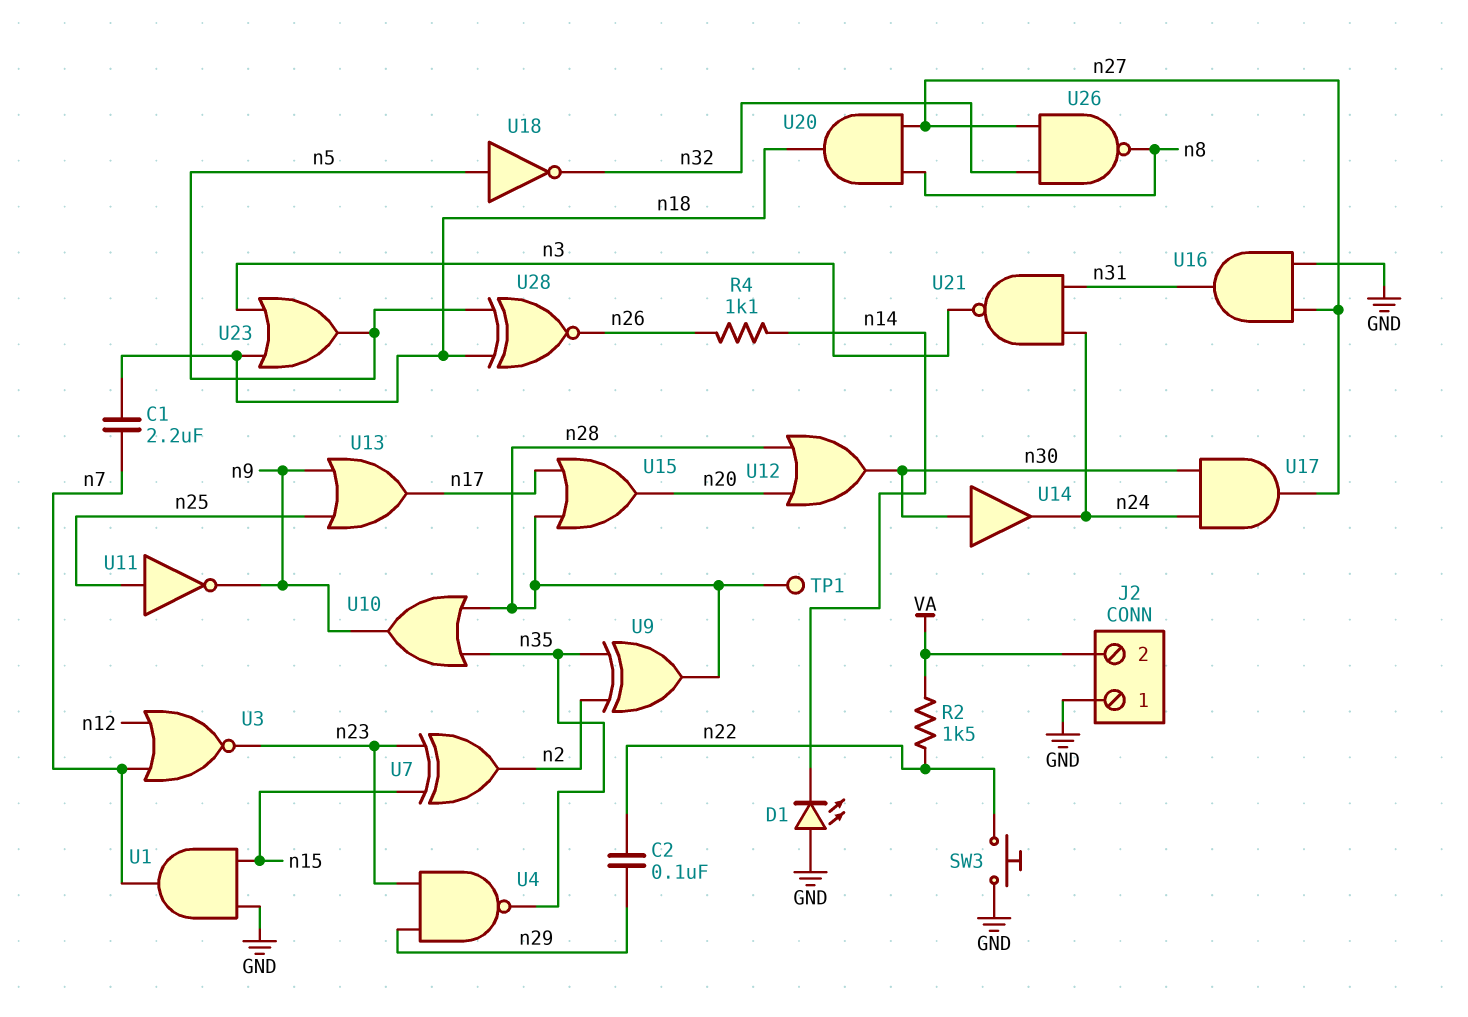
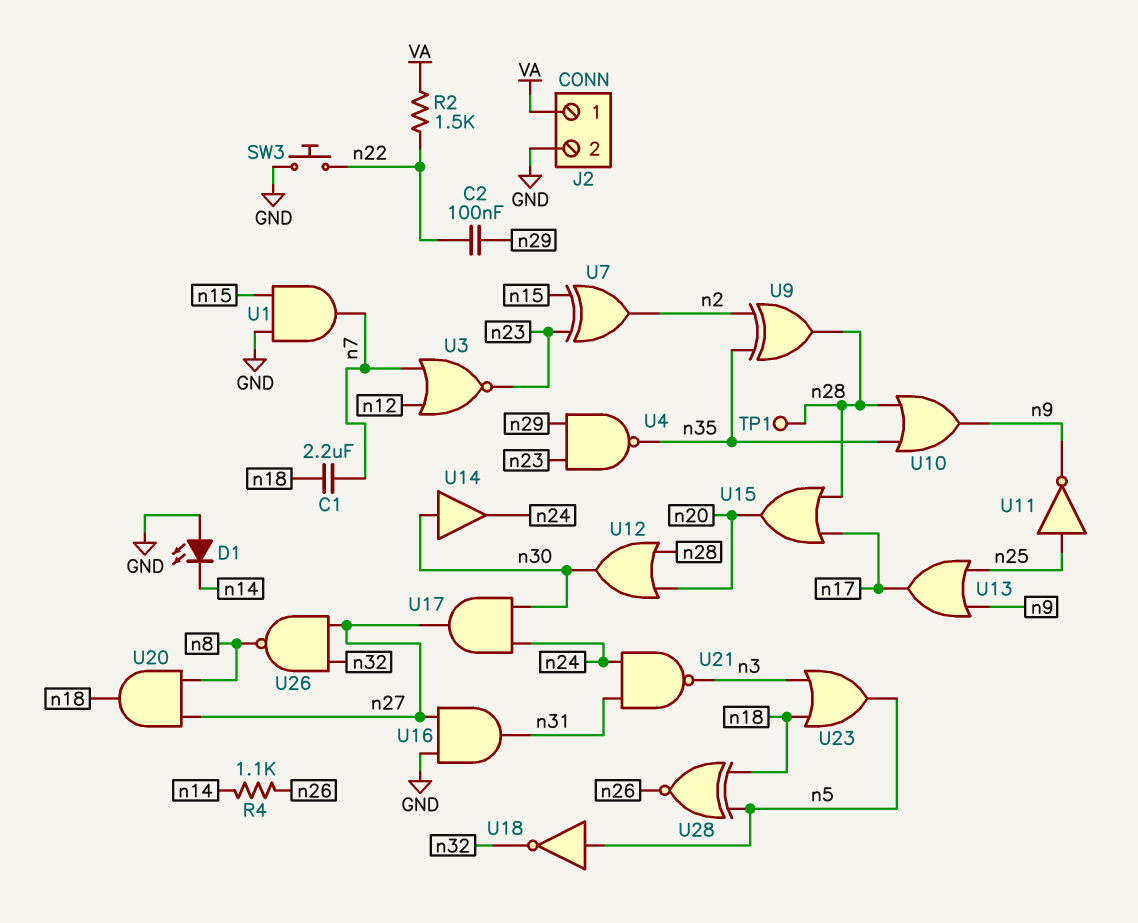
J2 pin 1: GND -> VA
J2 pin 2: VA -> GND

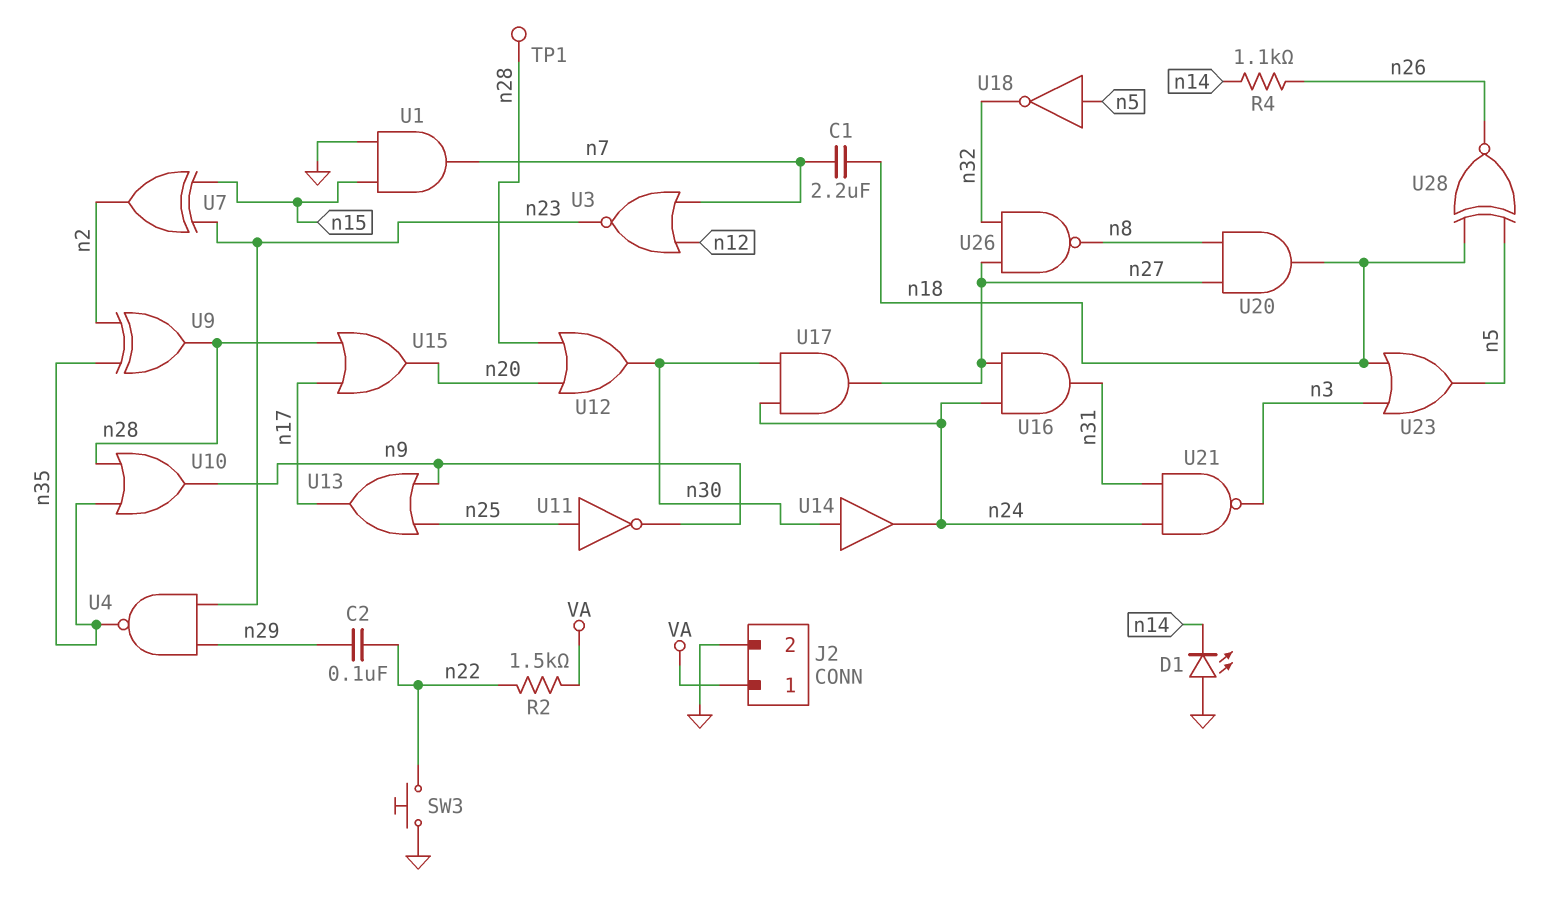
U16: AND (in GND, in n27, out n31) -> AND (in n24, in n27, out n31)

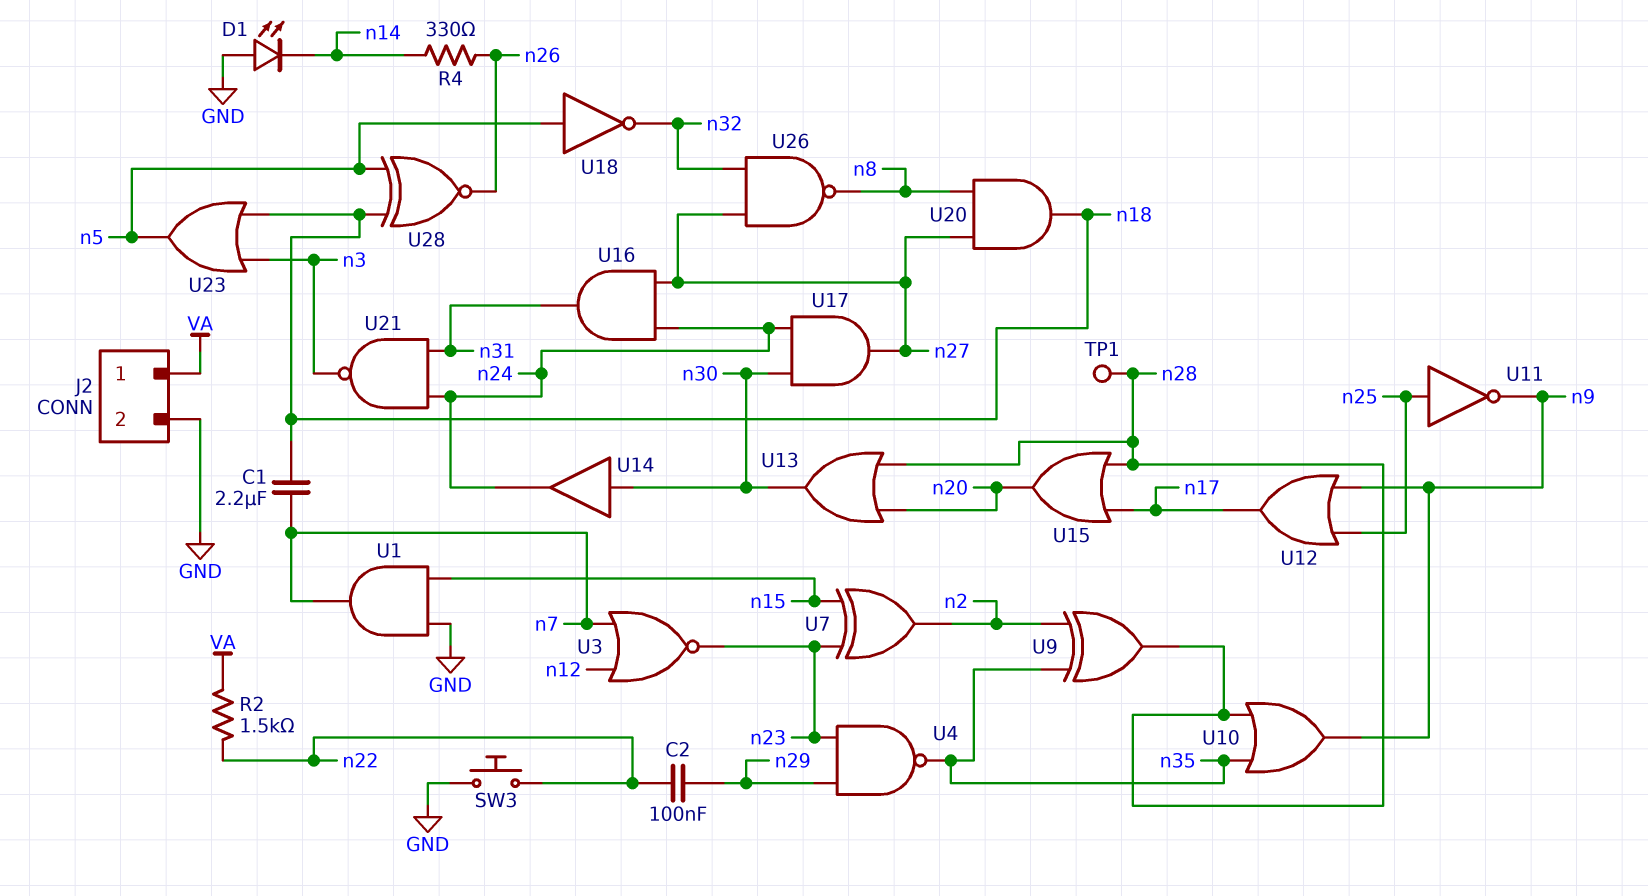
R4: 1.1k (n14, n26) -> 330 (n14, n26)
U12: OR (in n20, in n28, out n30) -> OR (in n9, in n25, out n17)
U13: OR (in n9, in n25, out n17) -> OR (in n20, in n28, out n30)

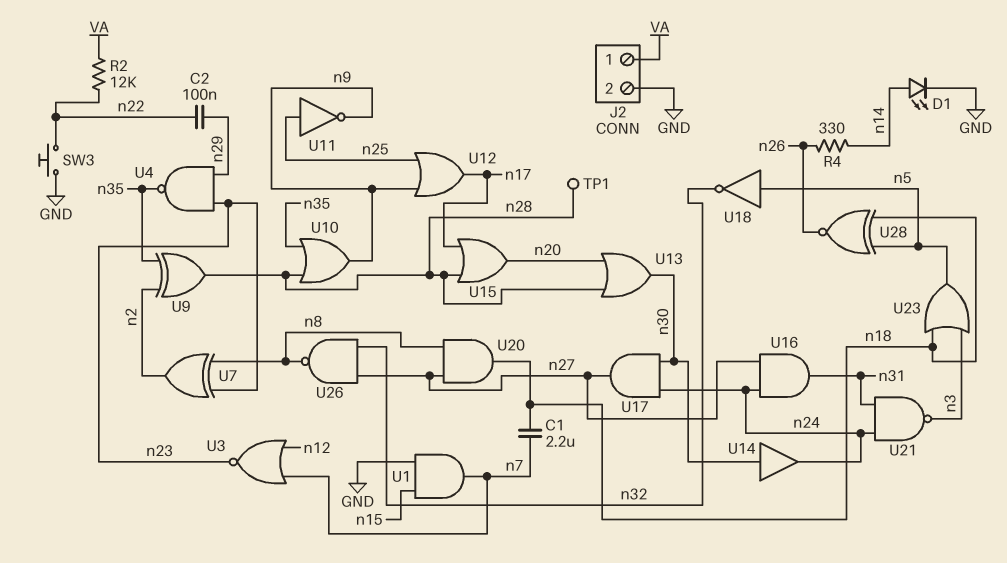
D1: LED (A GND, K n14) -> LED (A n14, K GND)
R2: 1.5k (VA, n22) -> 12k (VA, n22)
U7: XOR (in n15, in n23, out n2) -> XOR (in n8, in n23, out n2)

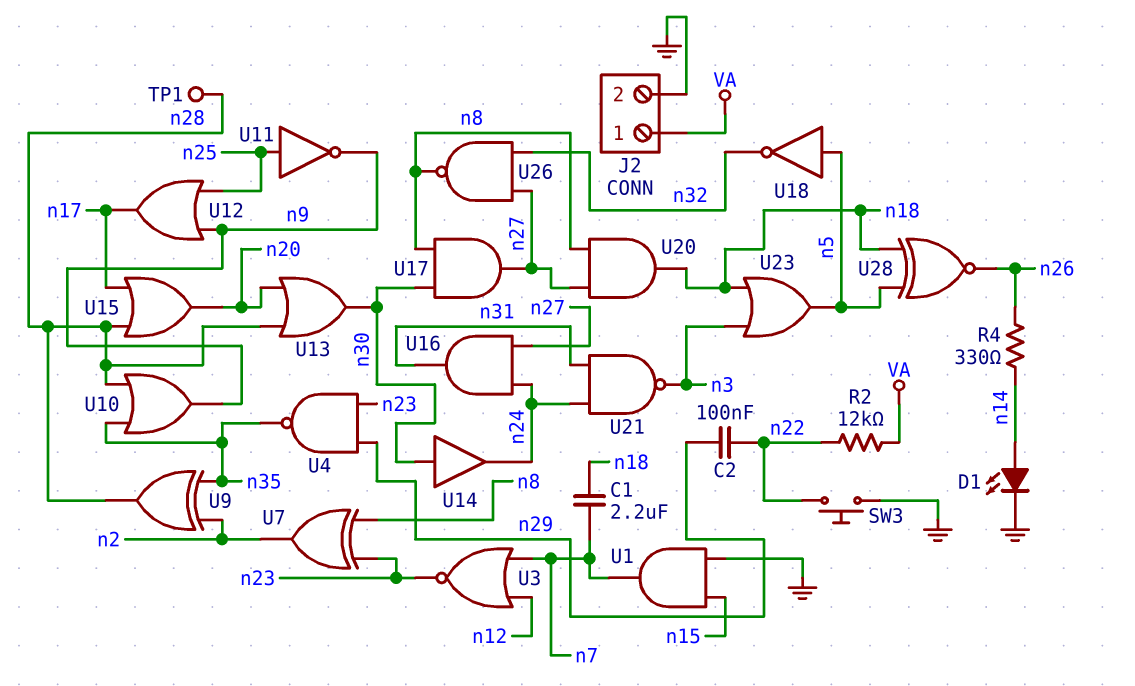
U17: AND (in n24, in n30, out n27) -> AND (in n8, in n30, out n27)

